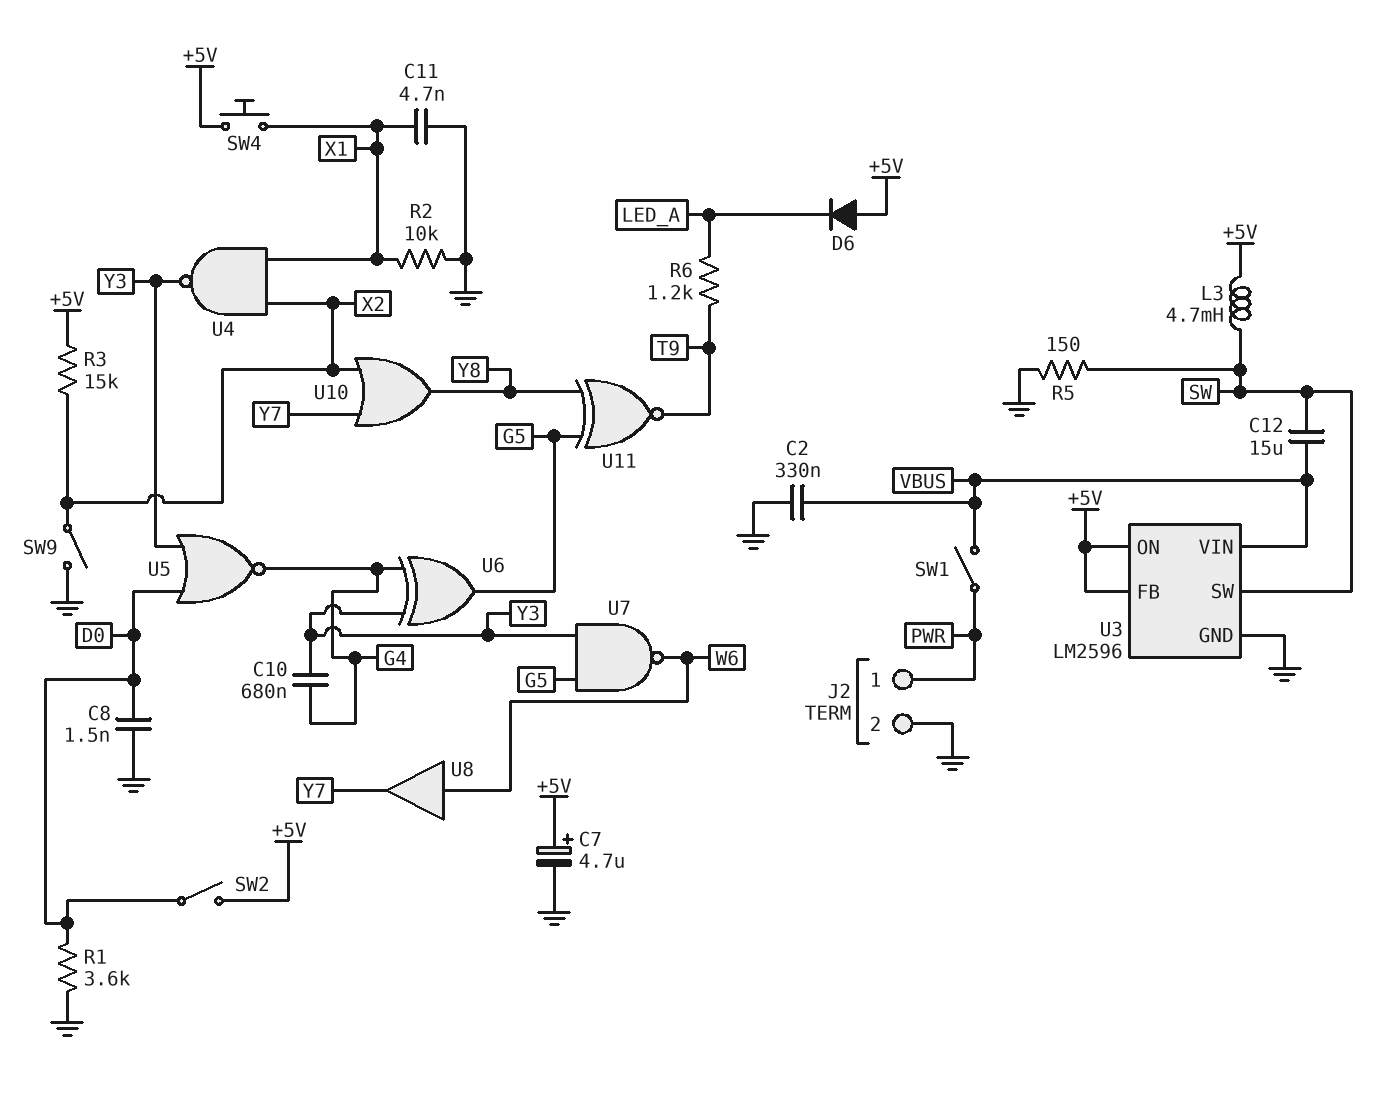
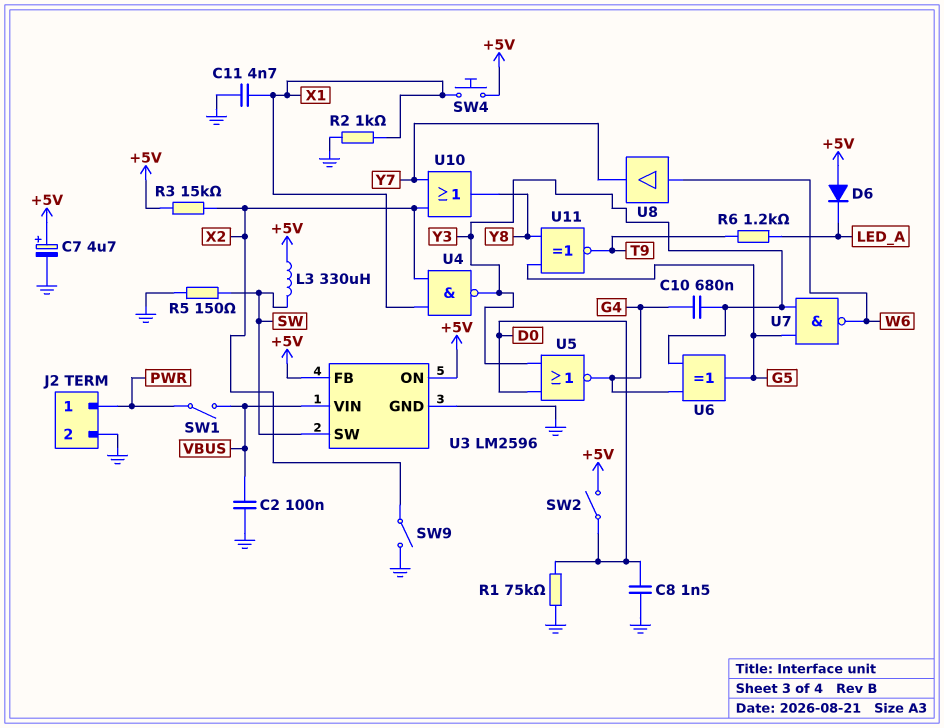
C2: 330nF (GND, VBUS) -> 100nF (GND, VBUS)
C12: 15uF (SW, VBUS) -> none
L3: 4.7mH (+5V, SW) -> 330uH (+5V, SW)
R1: 3.6k (D0, GND) -> 75k (D0, GND)
R2: 10k (GND, X1) -> 1k (GND, X1)

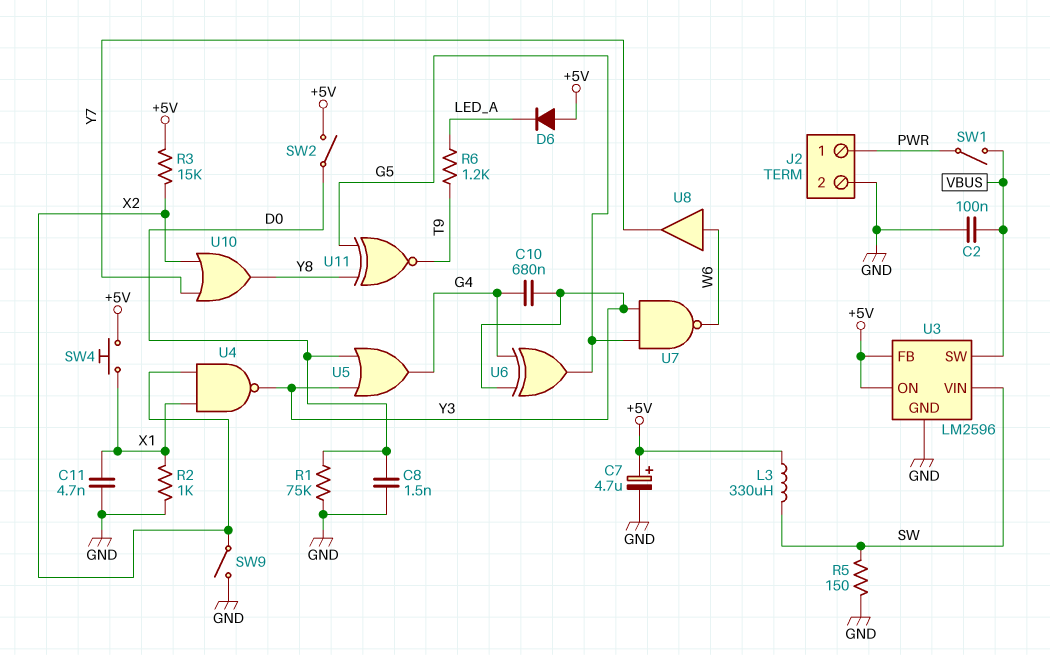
U3 pin SW: SW -> VBUS
U3 pin VIN: VBUS -> SW
U5: NOR (in D0, in Y3, out G4) -> OR (in D0, in Y3, out G4)

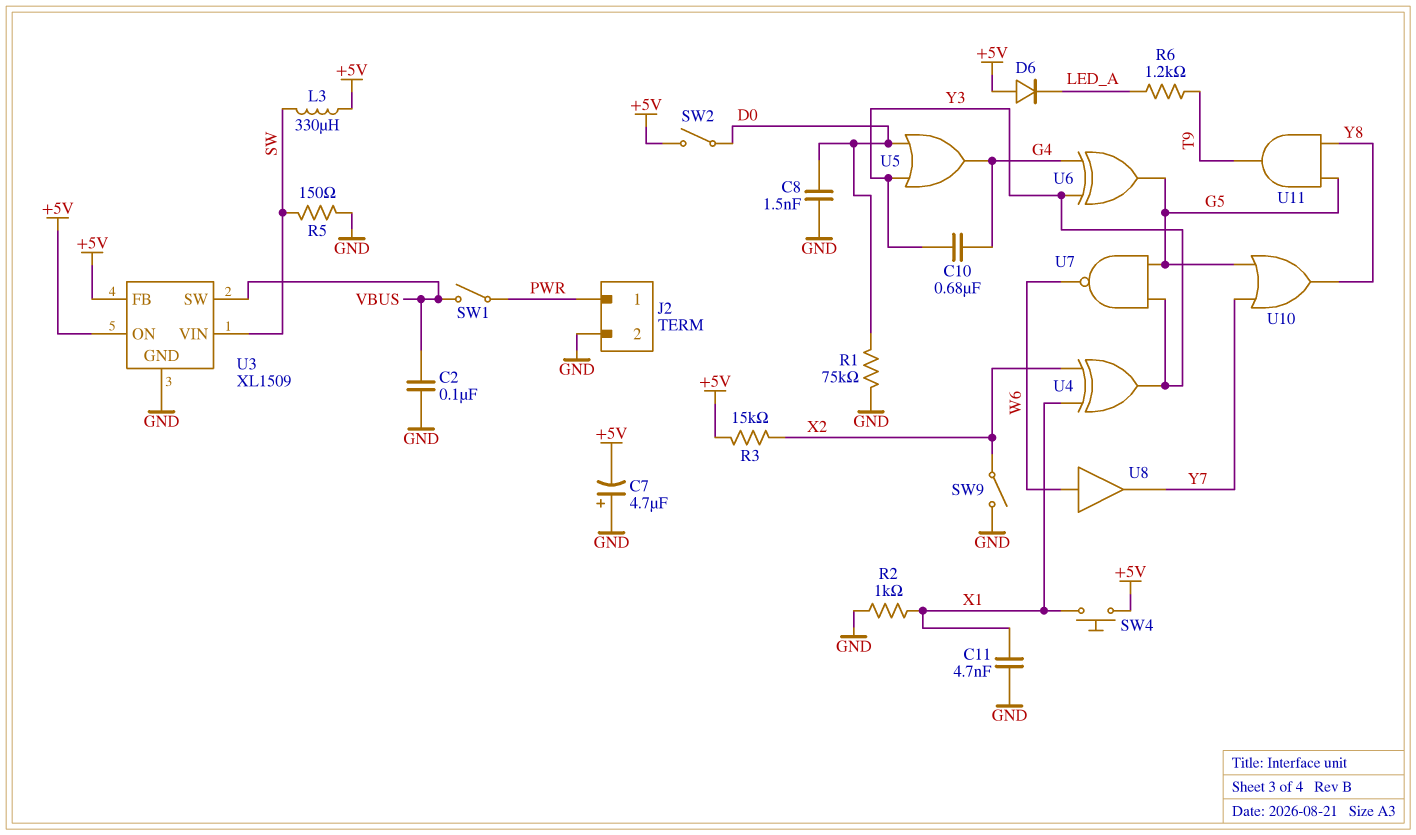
C7: 4.7uF (plus +5V, minus GND) -> 4.7uF (plus GND, minus +5V)
U3: LM2596 -> XL1509
U4: NAND (in X1, in X2, out Y3) -> XOR (in X1, in X2, out Y3)
U10: OR (in X2, in Y7, out Y8) -> OR (in G5, in Y7, out Y8)
U11: XNOR (in G5, in Y8, out T9) -> AND (in G5, in Y8, out T9)

